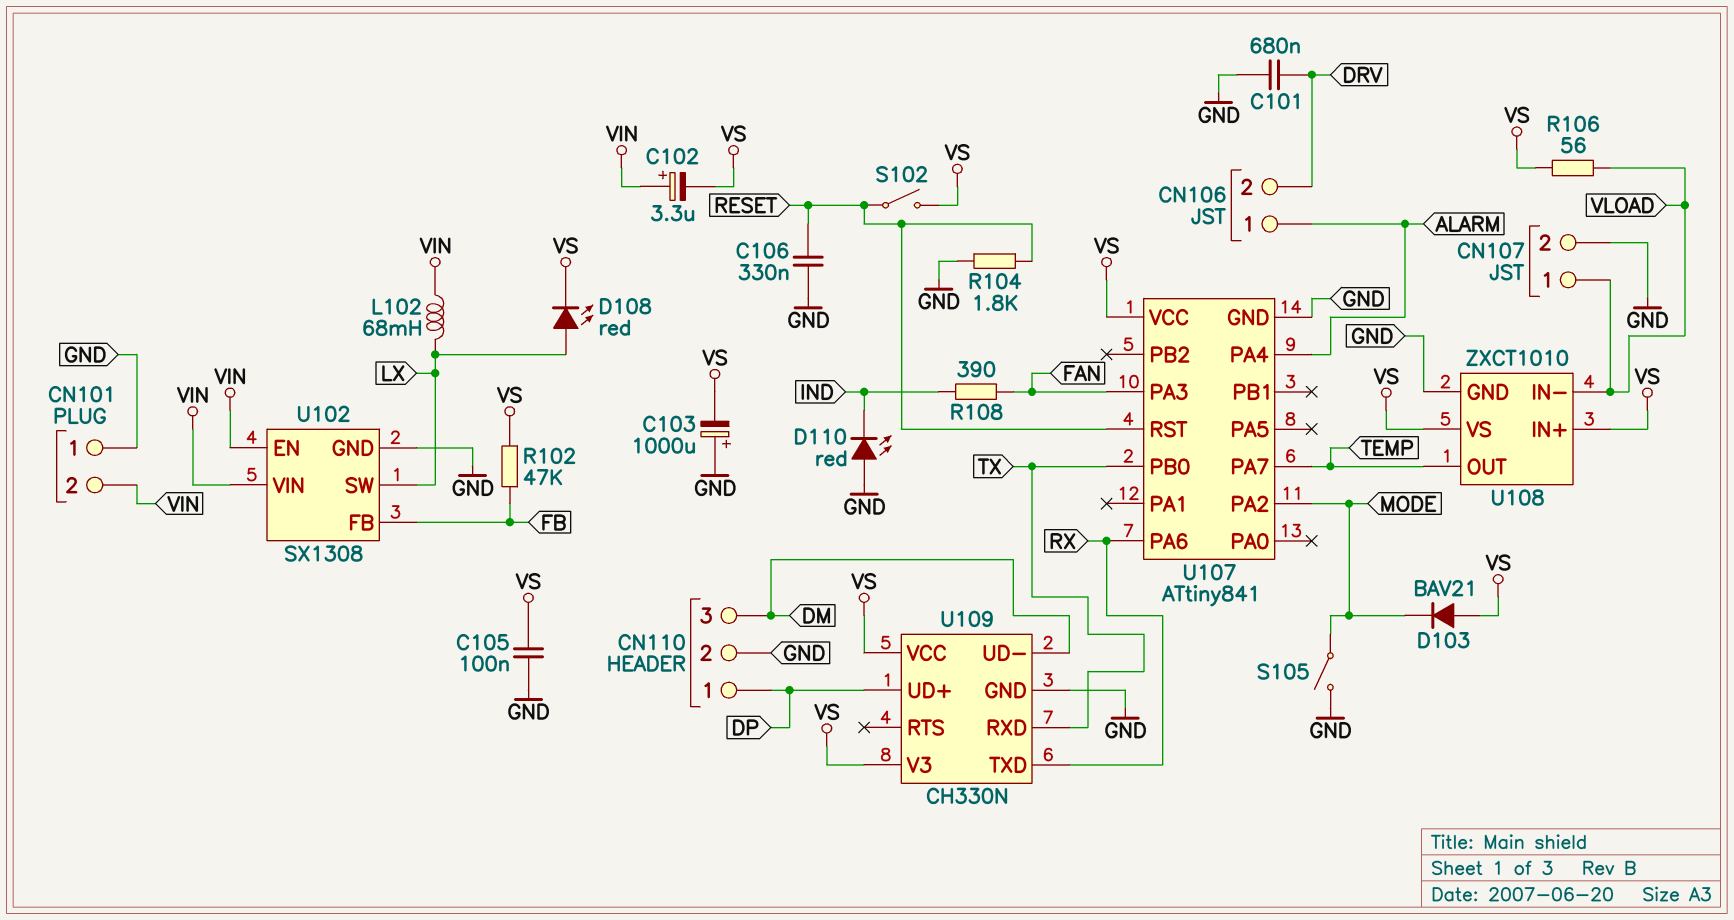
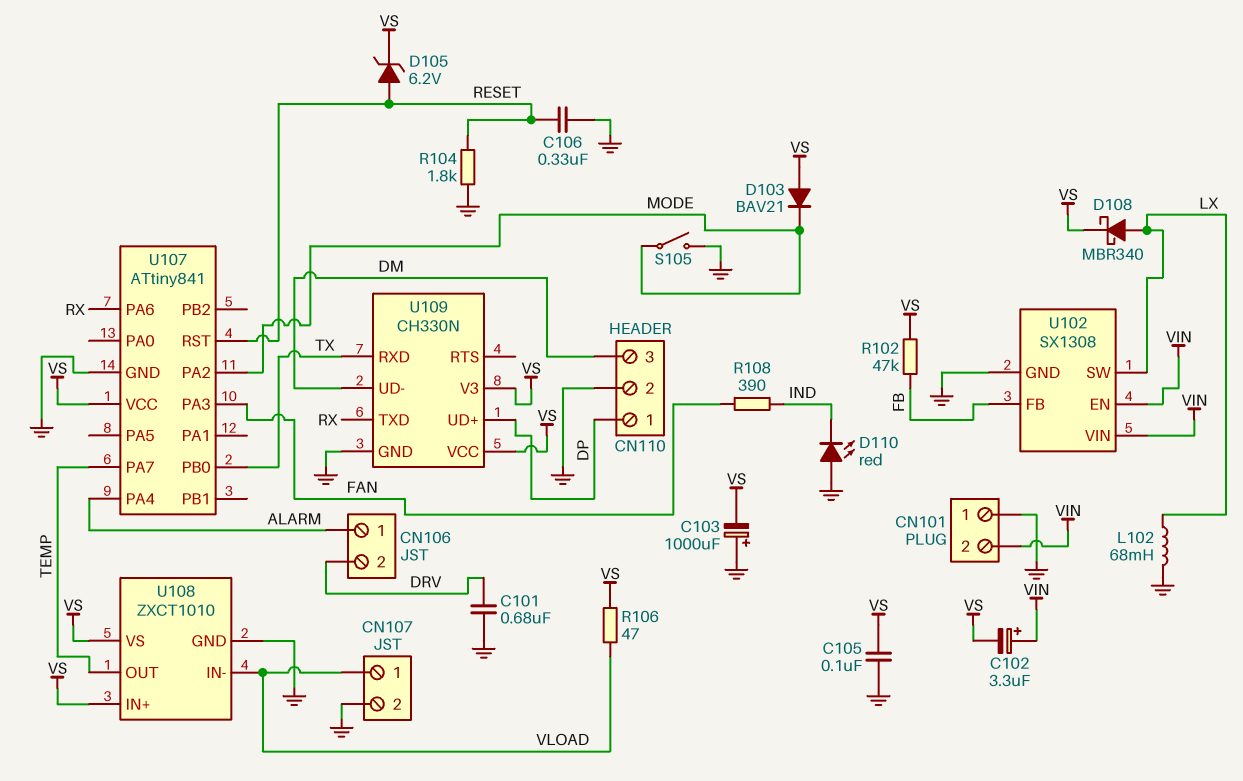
D105: none -> zener 6.2V (A RESET, K VS)
D108: LED red (A LX, K VS) -> schottky MBR340 (A LX, K VS)
L102: 68mH (LX, VIN) -> 68mH (GND, LX)
R106: 56 (VLOAD, VS) -> 47 (VLOAD, VS)
S102: switch (RESET, VS) -> none

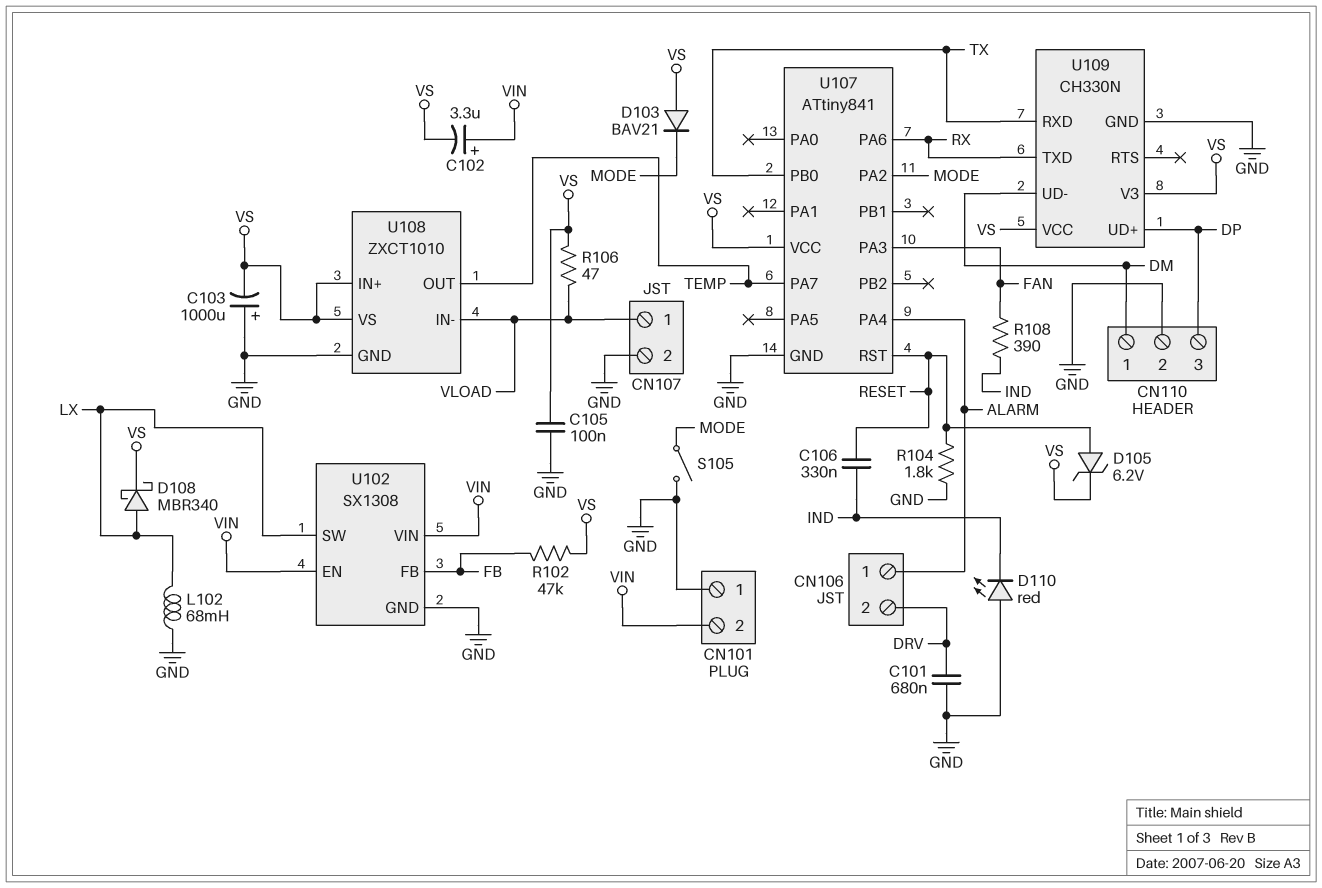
C106: 330nF (GND, RESET) -> 330nF (IND, RESET)
CN110 pin 1: DP -> DM
CN110 pin 3: DM -> DP

